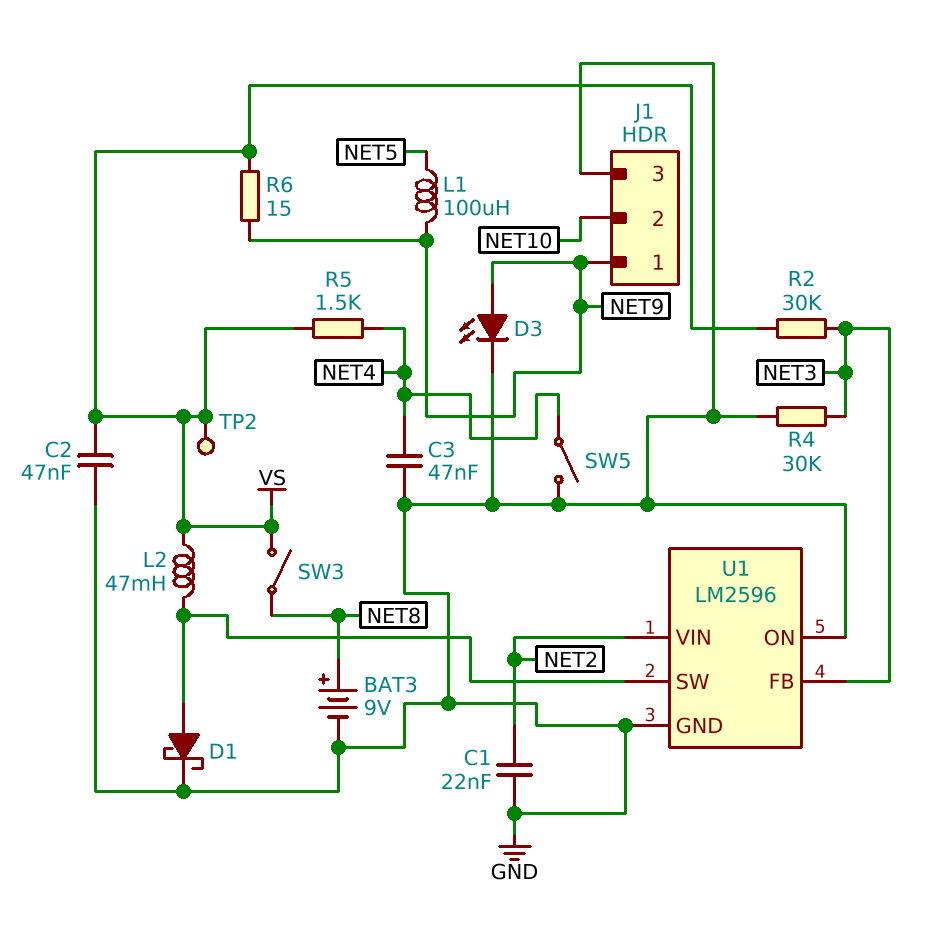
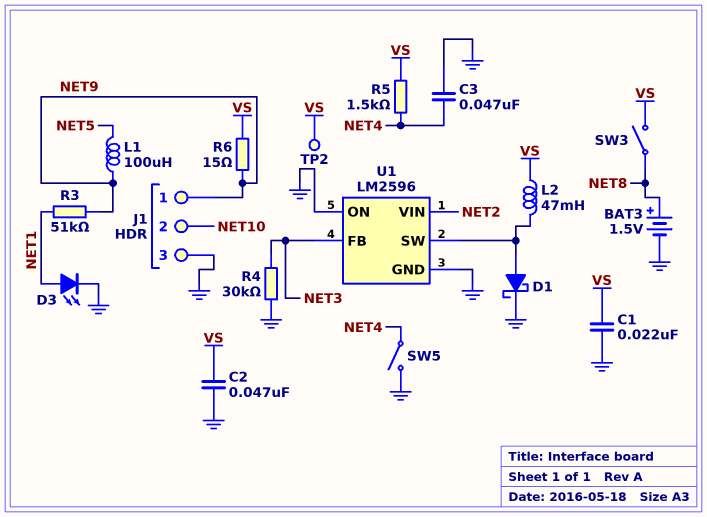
BAT3: 9V (plus NET8, minus GND) -> 1.5V (plus NET8, minus GND)
C1: 22nF (GND, NET2) -> 22nF (GND, VS)
D3: LED (A NET9, K GND) -> LED (A NET1, K GND)
R2: 30k (NET3, VS) -> none
R3: none -> 51k (NET1, NET9)

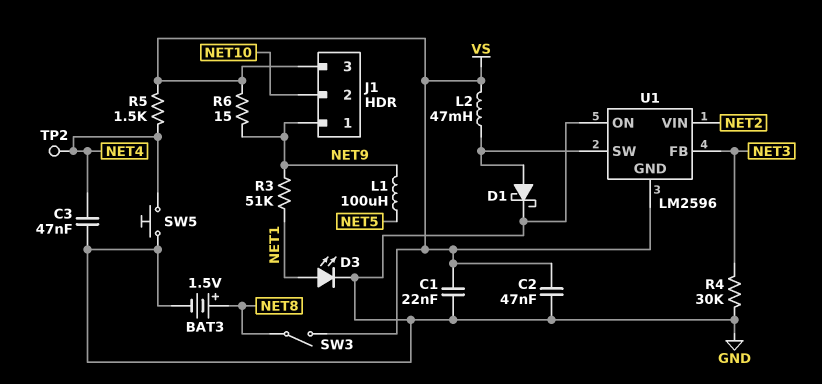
J1 pin 3: GND -> VS
SW5: switch (GND, NET4) -> button (GND, NET4)
TP2: test point (VS) -> test point (NET4)
U1 pin GND: GND -> VS

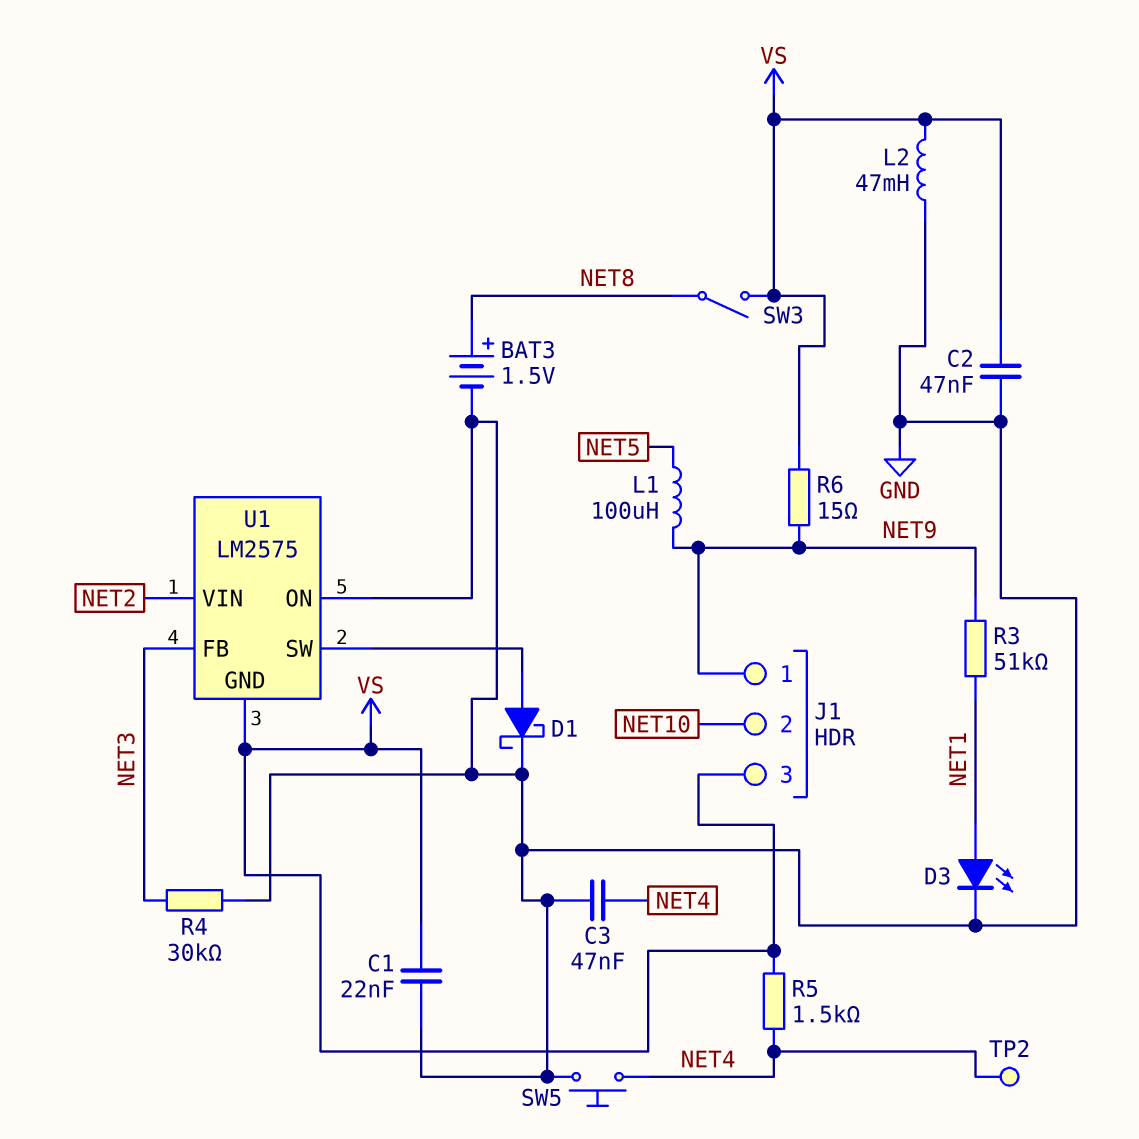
L2: 47mH (U1/SW, VS) -> 47mH (GND, VS)
U1: LM2596 -> LM2575

